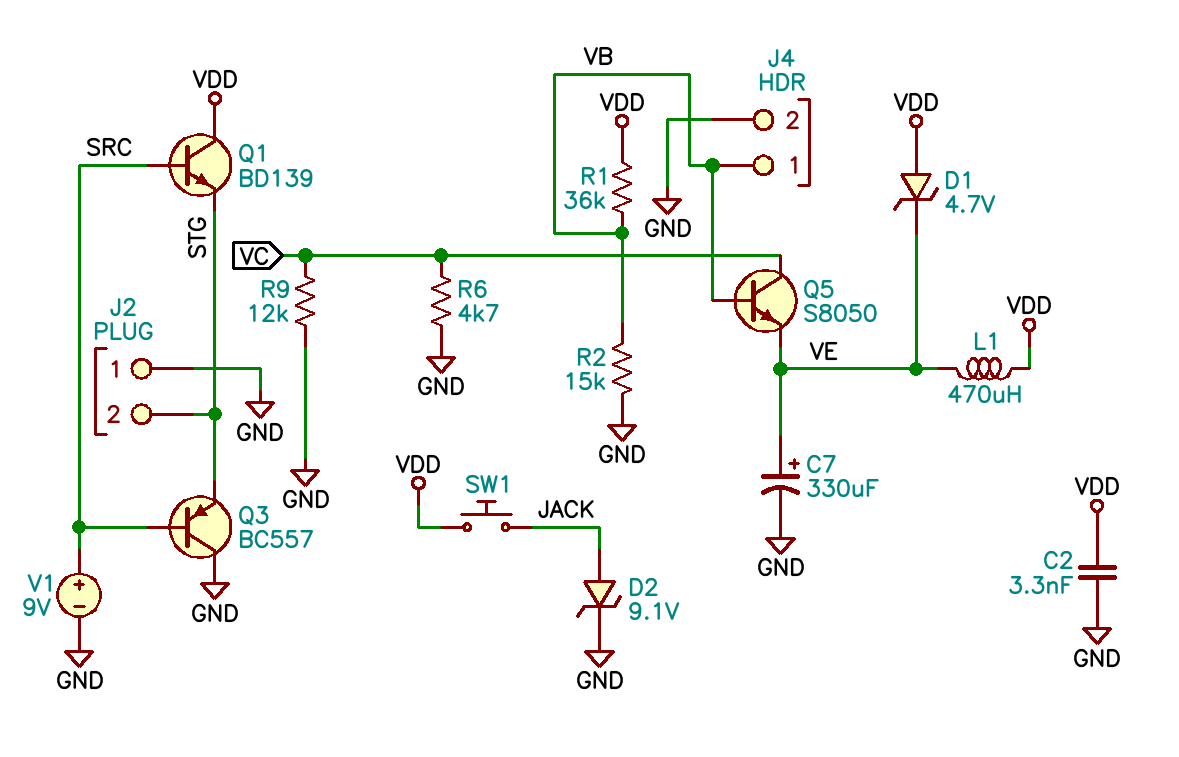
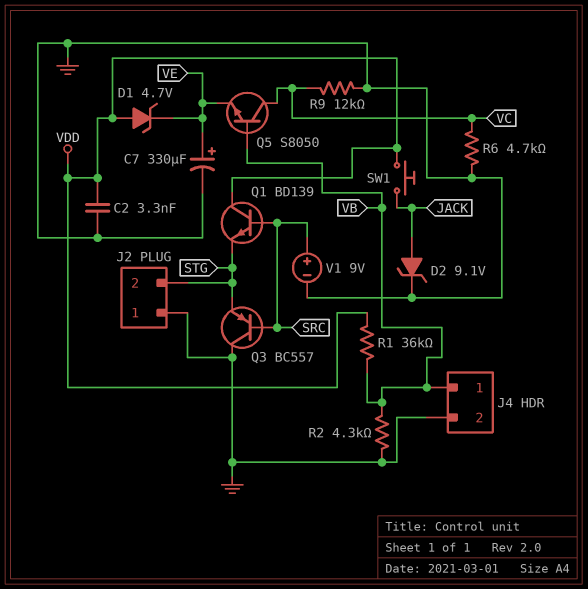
L1: 470uH (VDD, VE) -> none
R2: 15k (GND, VB) -> 4.3k (GND, VB)

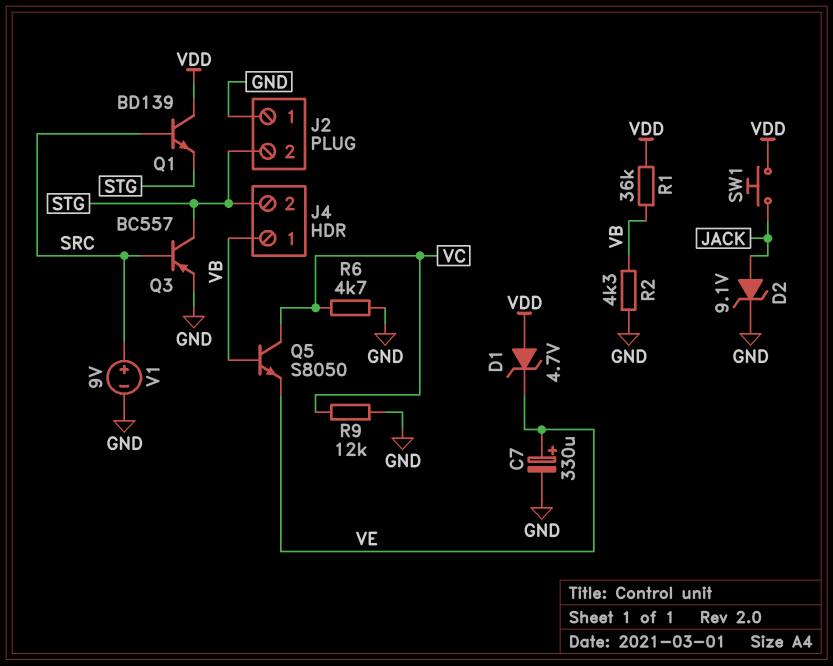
C2: 3.3nF (GND, VDD) -> none
J4 pin 2: GND -> STG
Q3: PNP BC557 (B SRC, C GND, E STG) -> PNP BC557 (B SRC, C STG, E GND)

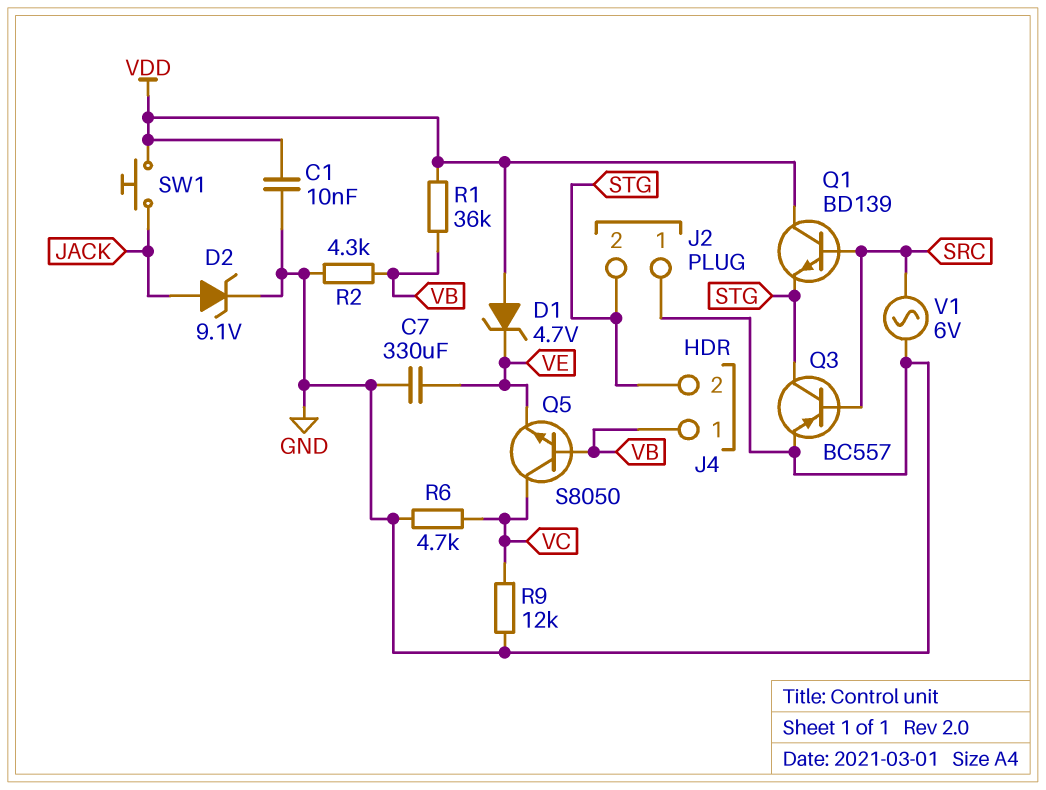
C1: none -> 10nF (GND, VDD)
C7: 330uF (plus VE, minus GND) -> 330uF (GND, VE)
V1: 9V (plus SRC, minus GND) -> AC 6V (GND, SRC)

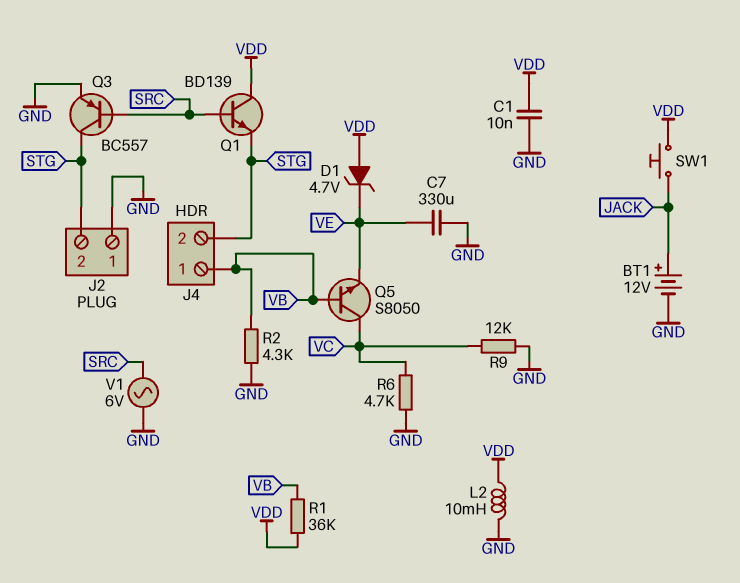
BT1: none -> 12V (plus JACK, minus GND)
D2: zener 9.1V (A JACK, K GND) -> none
L2: none -> 10mH (GND, VDD)

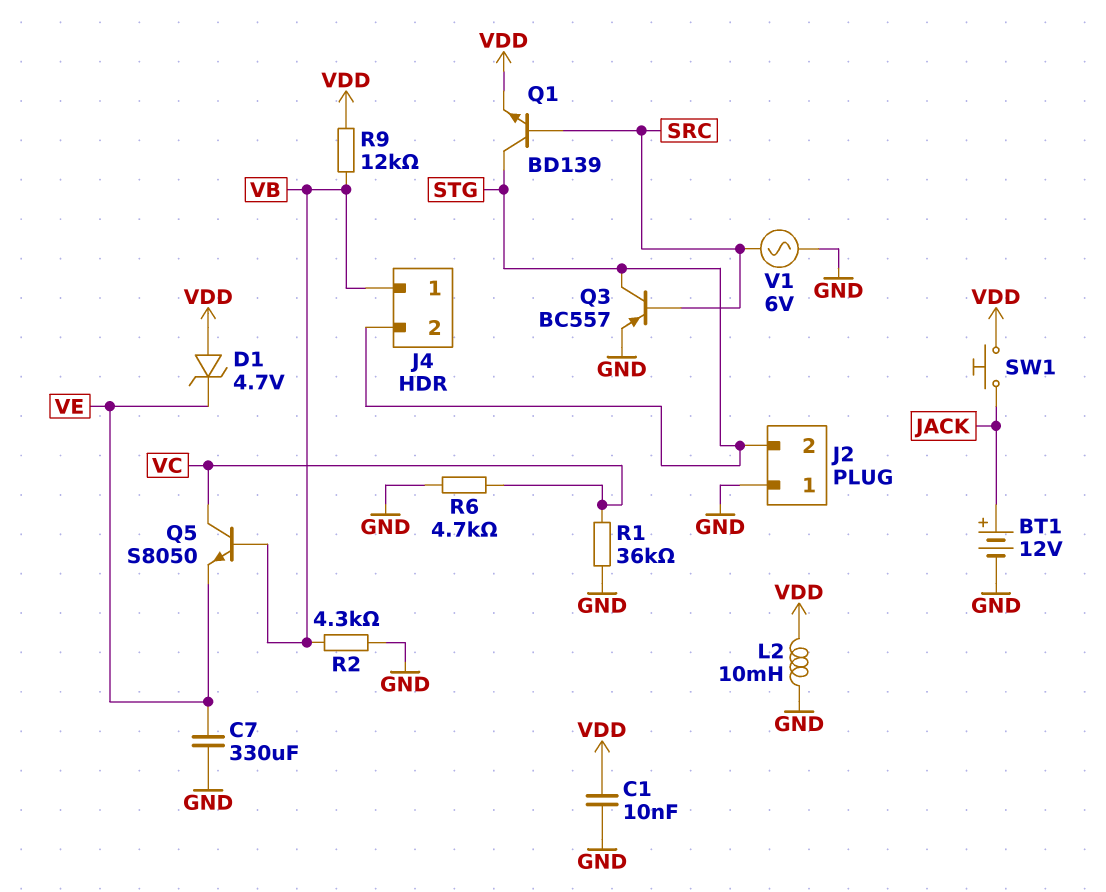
Q1: NPN BD139 (B SRC, C VDD, E STG) -> NPN BD139 (B SRC, C STG, E VDD)
R1: 36k (VB, VDD) -> 36k (GND, VC)
R9: 12k (GND, VC) -> 12k (VB, VDD)

